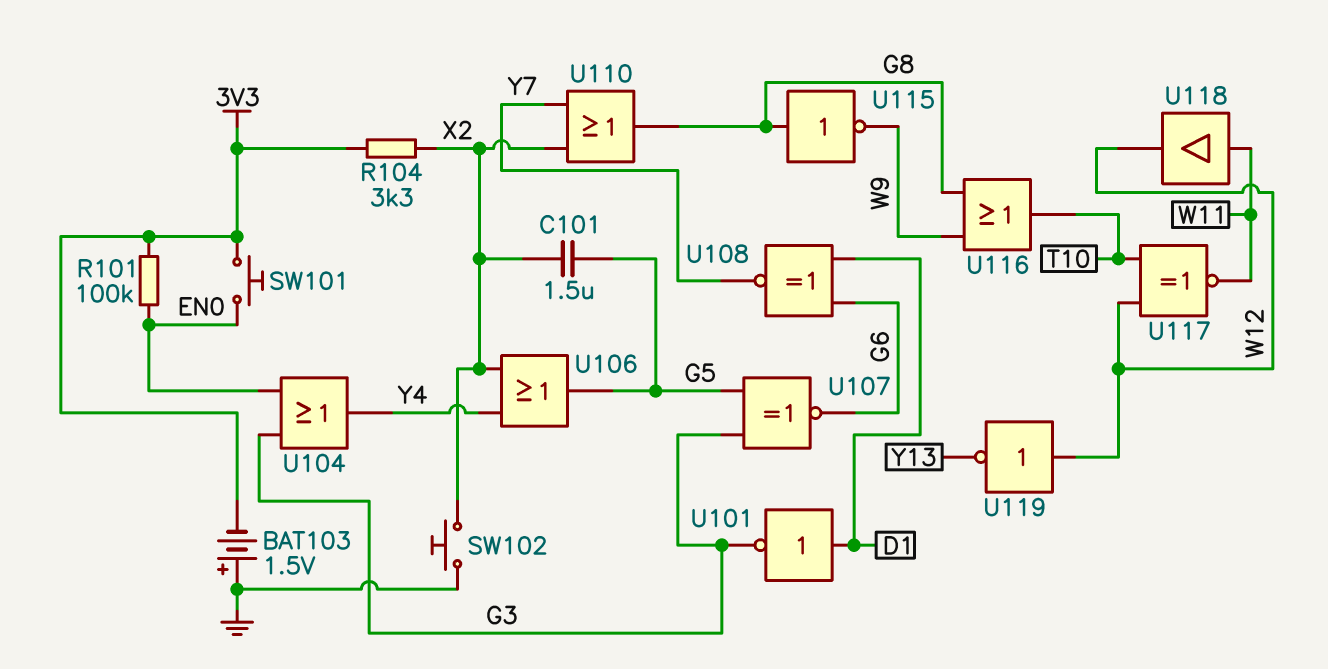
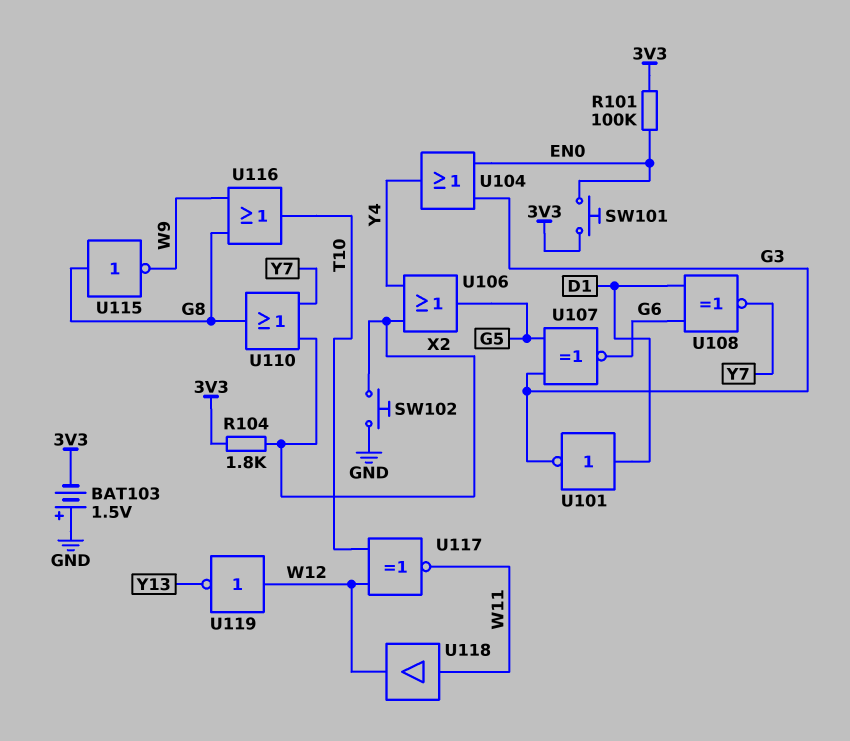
C101: 1.5uF (G5, X2) -> none
R104: 3.3k (3V3, X2) -> 1.8k (3V3, X2)

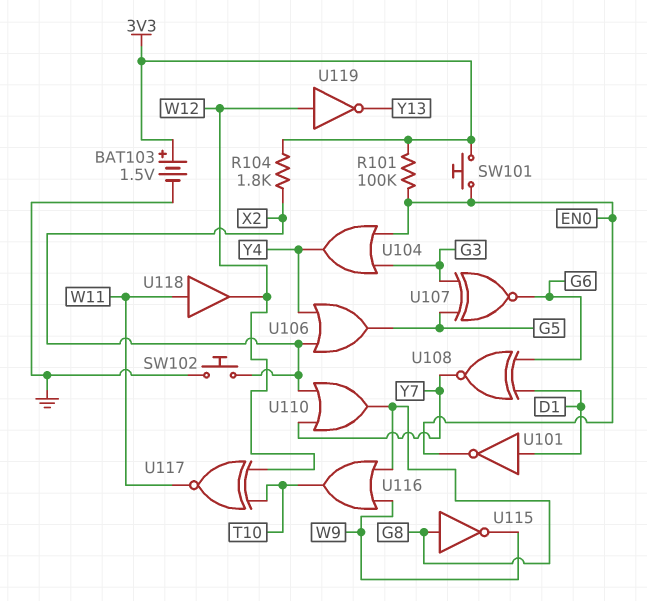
BAT103: 1.5V (plus GND, minus 3V3) -> 1.5V (plus 3V3, minus GND)
U101: NOT (in D1, out G3) -> NOT (in D1, out EN0)

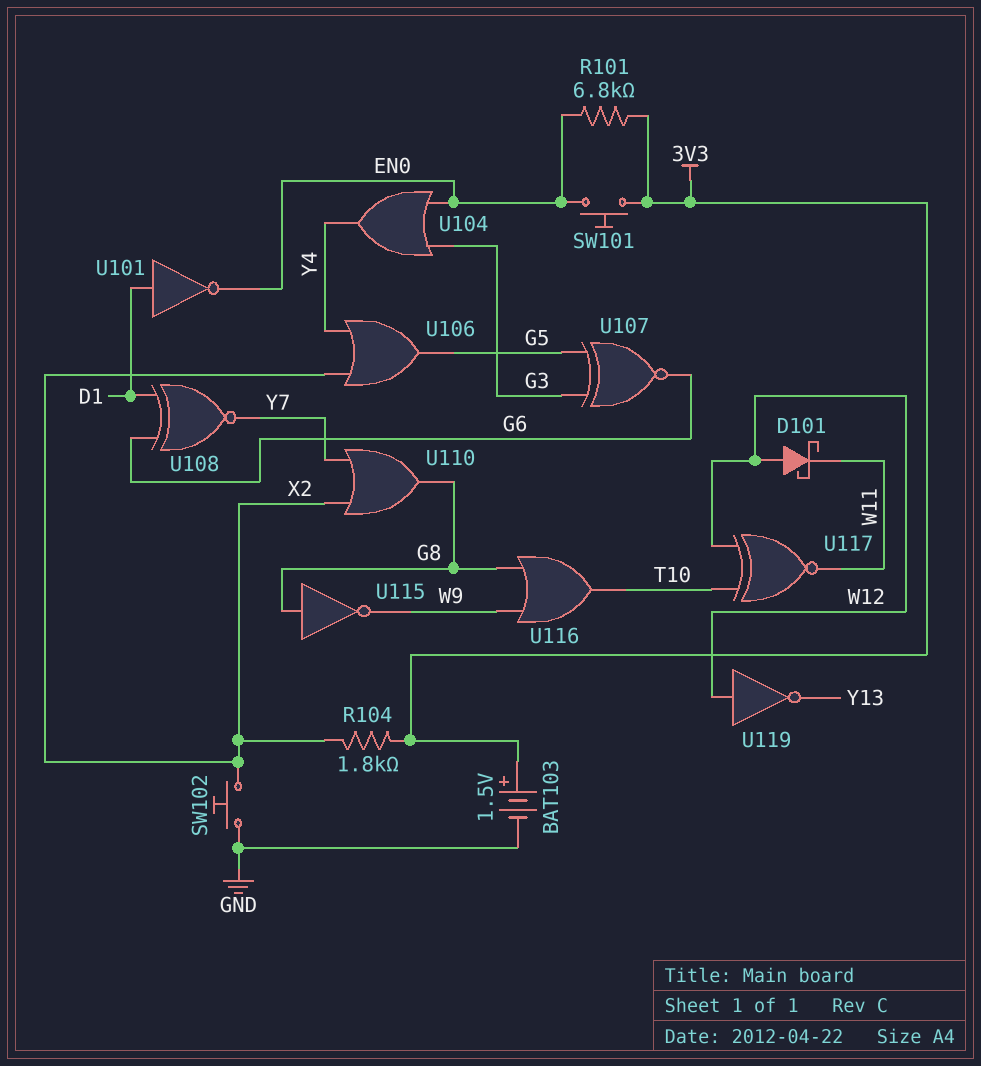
D101: none -> schottky (A W12, K W11)
R101: 100k (3V3, EN0) -> 6.8k (3V3, EN0)
U118: buffer (in W11, out W12) -> none

